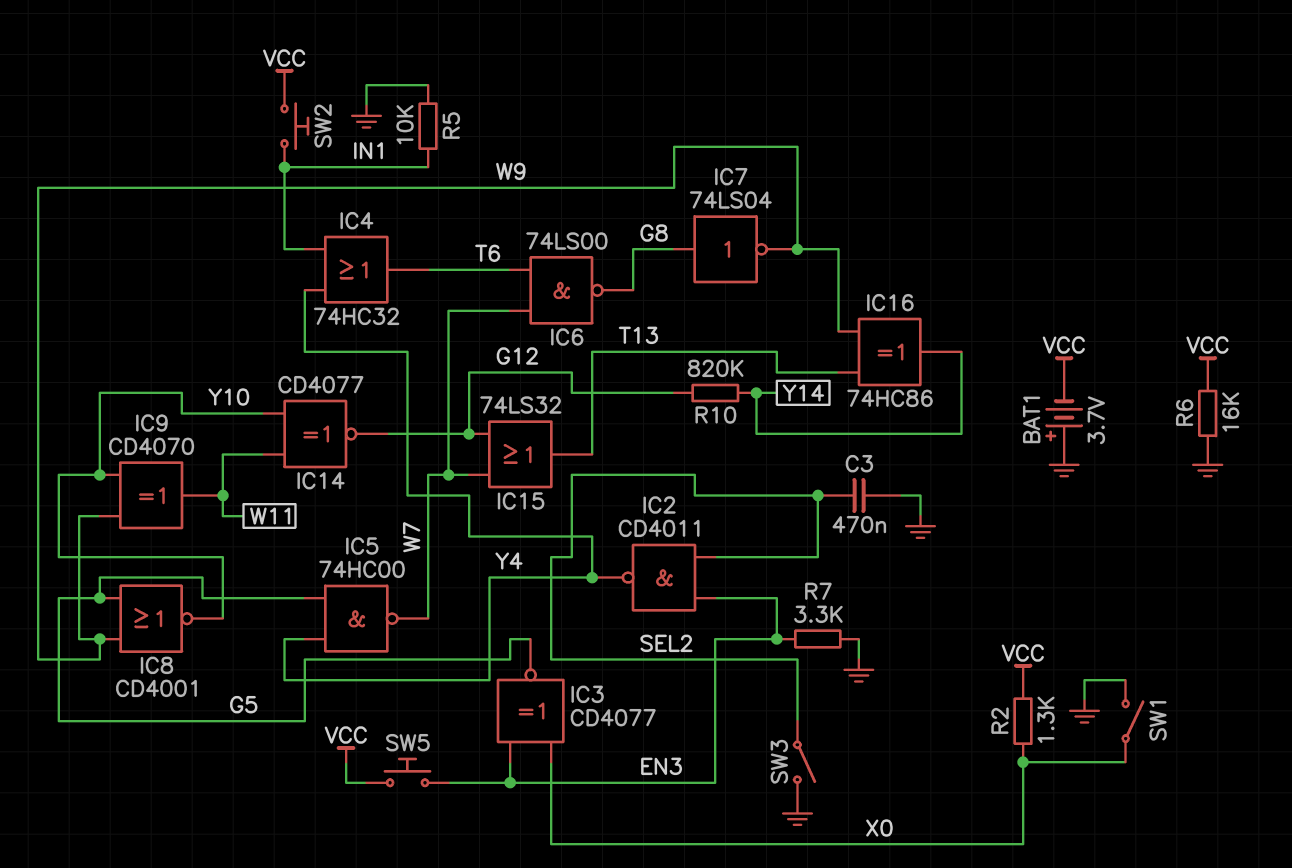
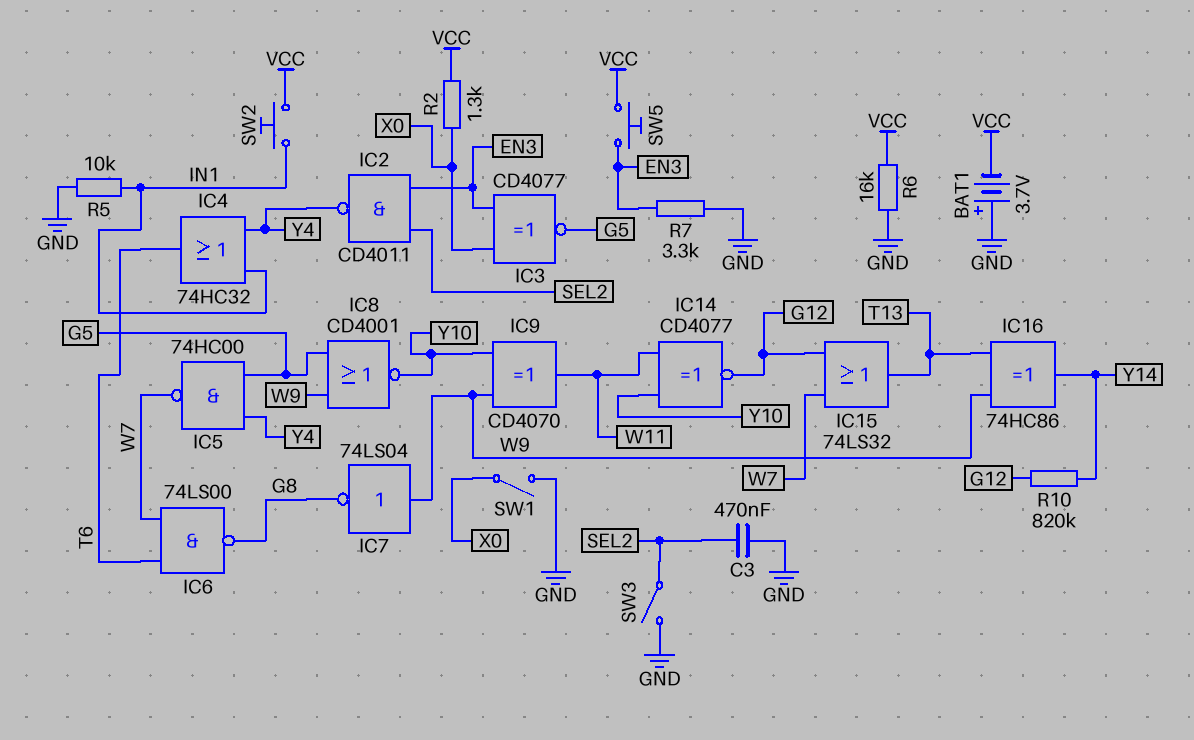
IC7: NOT 74LS04 (in G8, out W9) -> NOT 74LS04 (in W9, out G8)

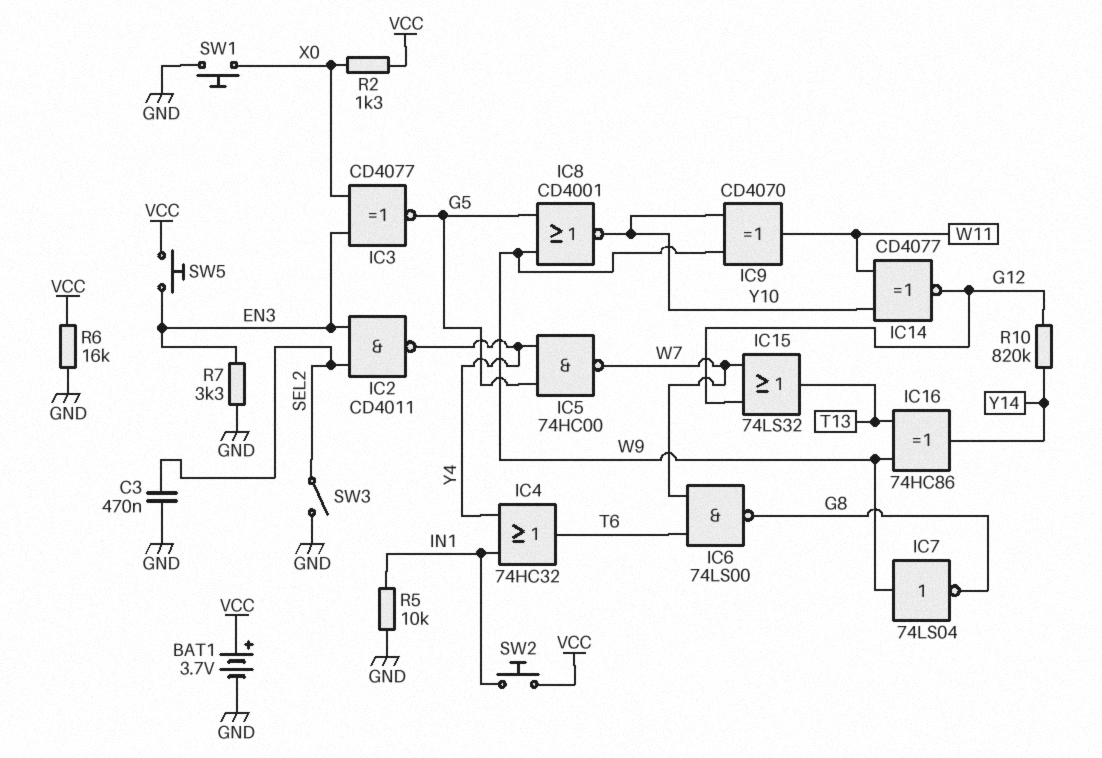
BAT1: 3.7V (plus GND, minus VCC) -> 3.7V (plus VCC, minus GND)
SW1: switch (GND, X0) -> button (GND, X0)

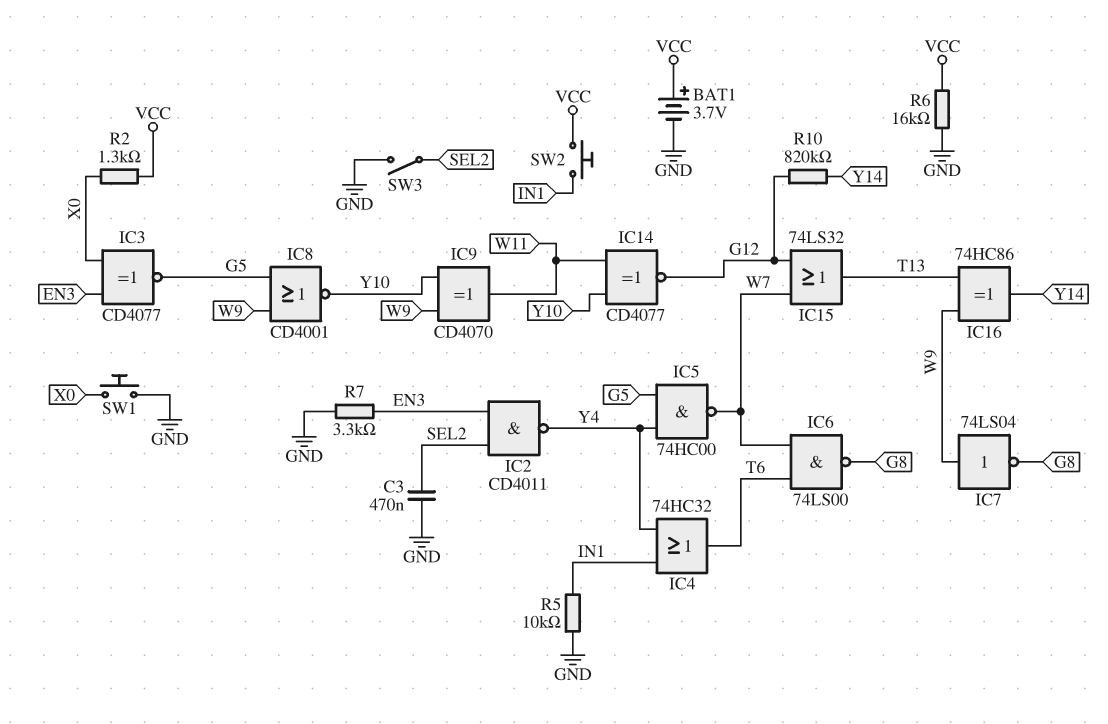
SW5: button (EN3, VCC) -> none

